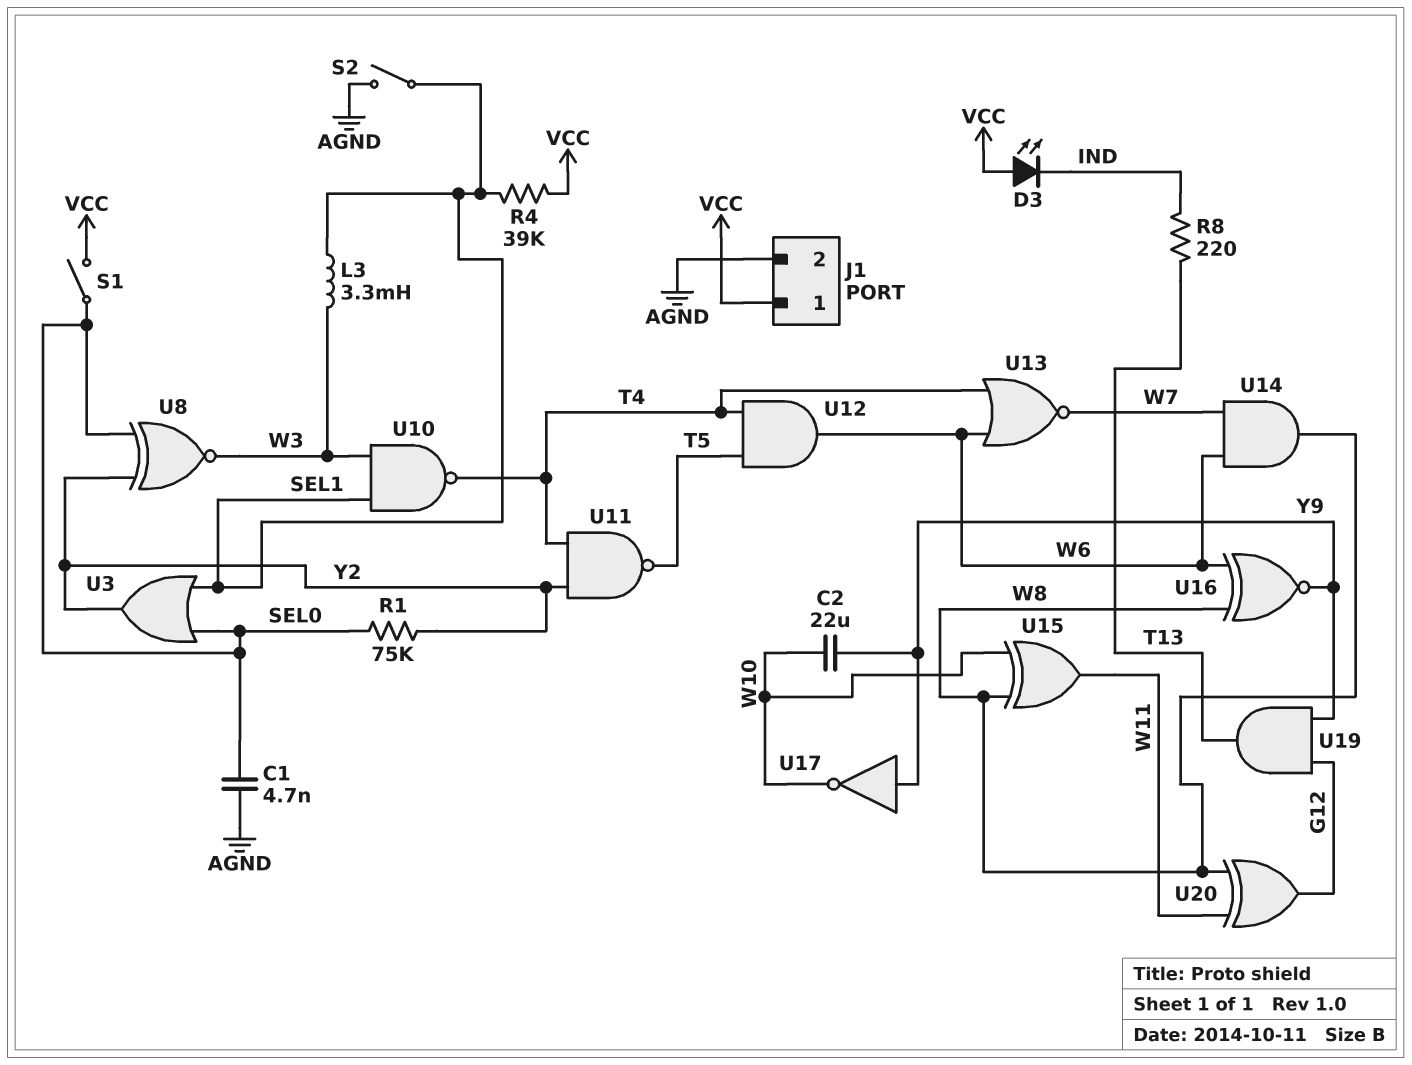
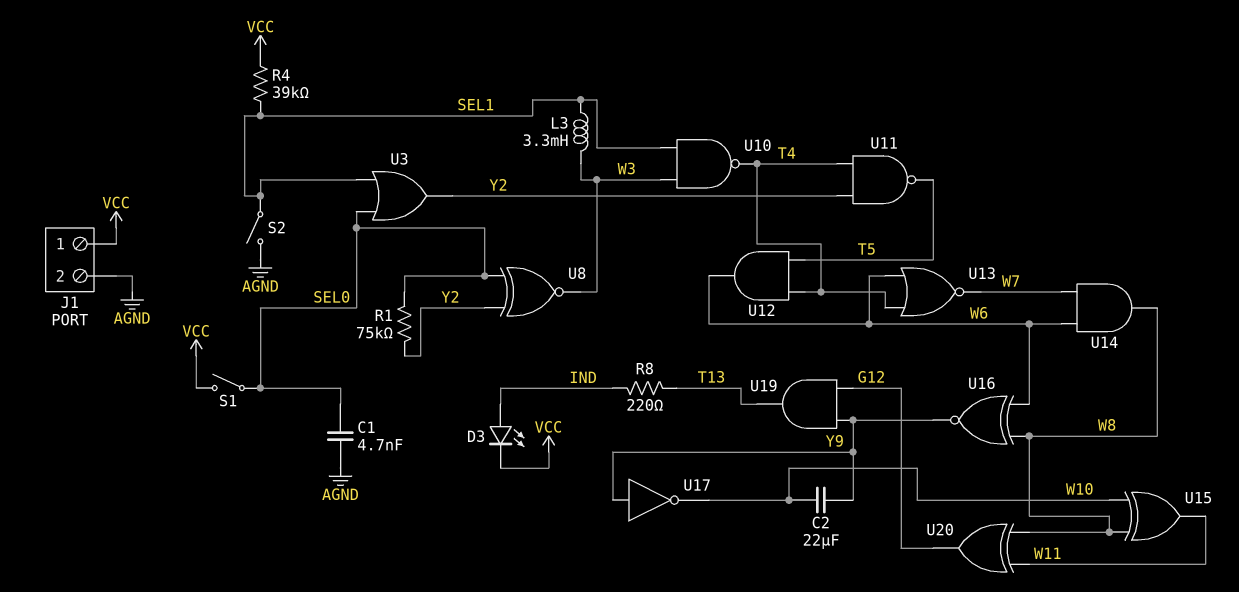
D3: LED (A VCC, K IND) -> LED (A IND, K VCC)

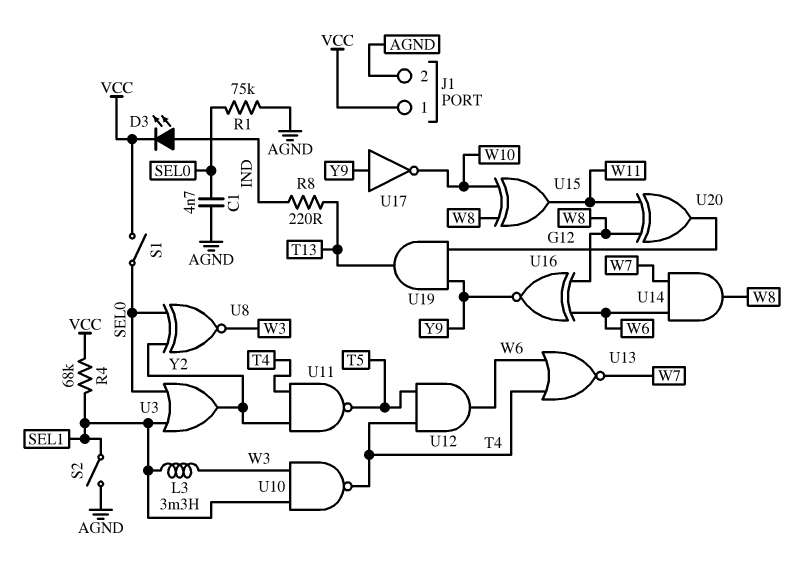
C2: 22uF (W10, Y9) -> none
R1: 75k (SEL0, Y2) -> 75k (AGND, SEL0)
R4: 39k (SEL1, VCC) -> 68k (SEL1, VCC)

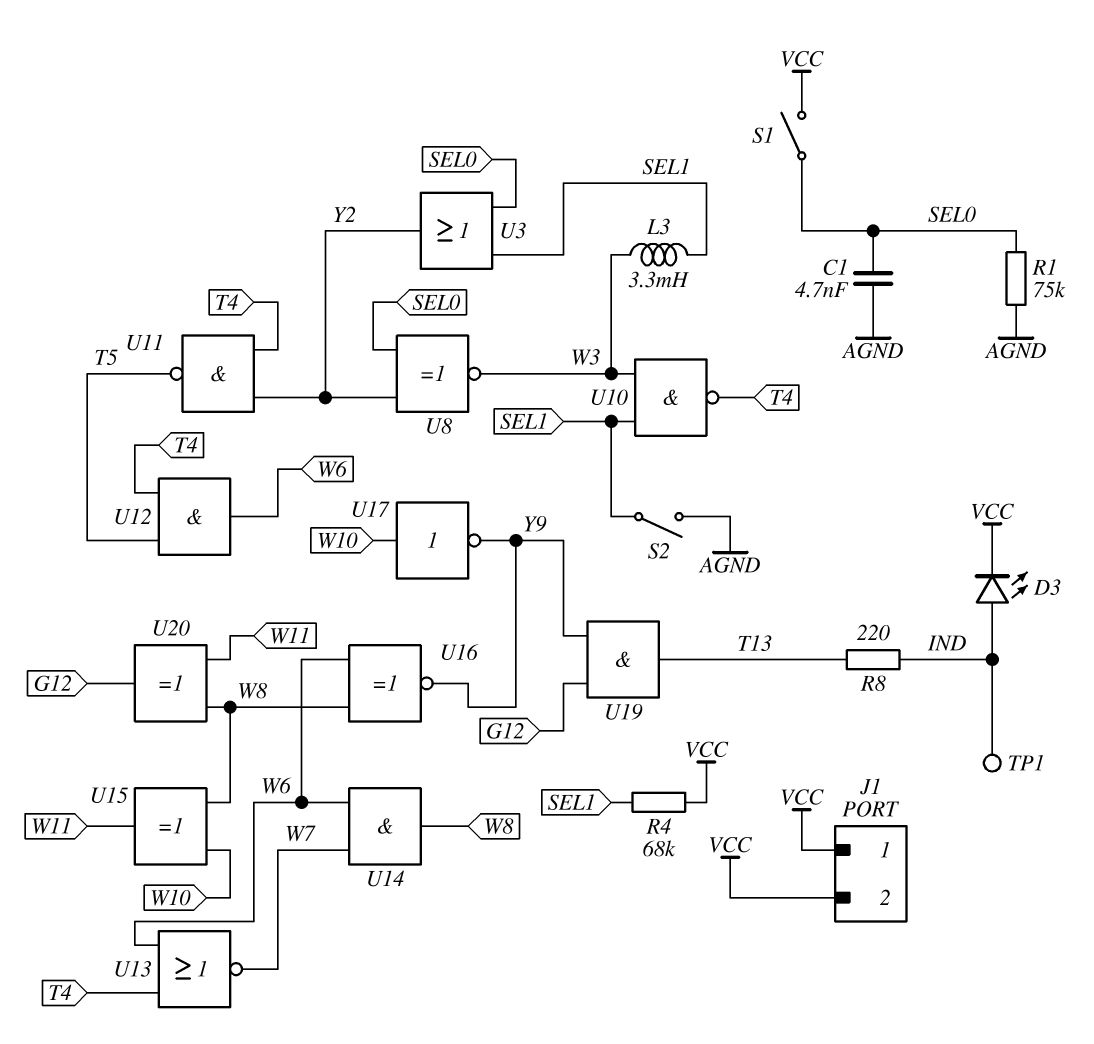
J1 pin 2: AGND -> VCC
TP1: none -> test point (IND)
U17: NOT (in Y9, out W10) -> NOT (in W10, out Y9)

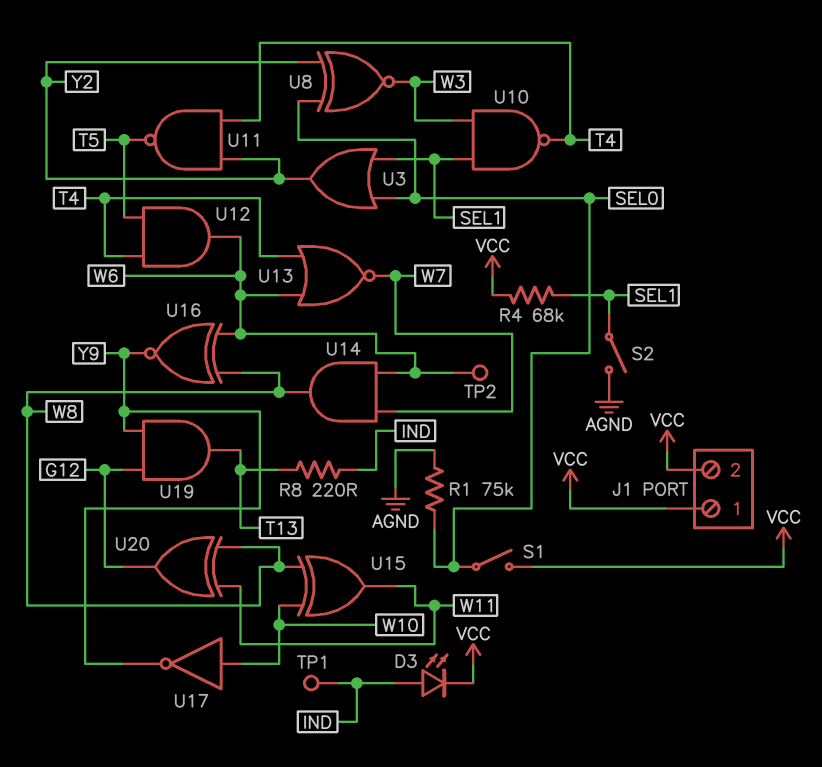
C1: 4.7nF (AGND, SEL0) -> none
L3: 3.3mH (SEL1, W3) -> none
TP2: none -> test point (W6)

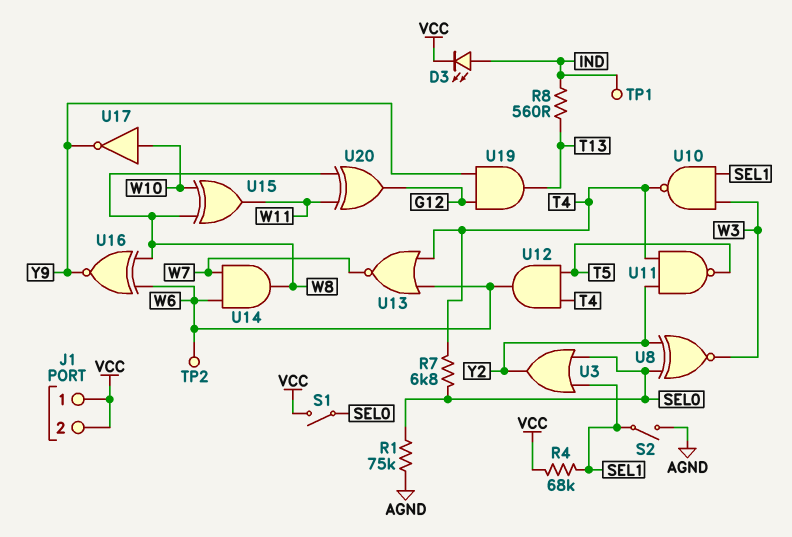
R7: none -> 6.8k (SEL0, T4)
R8: 220 (IND, T13) -> 560 (IND, T13)

